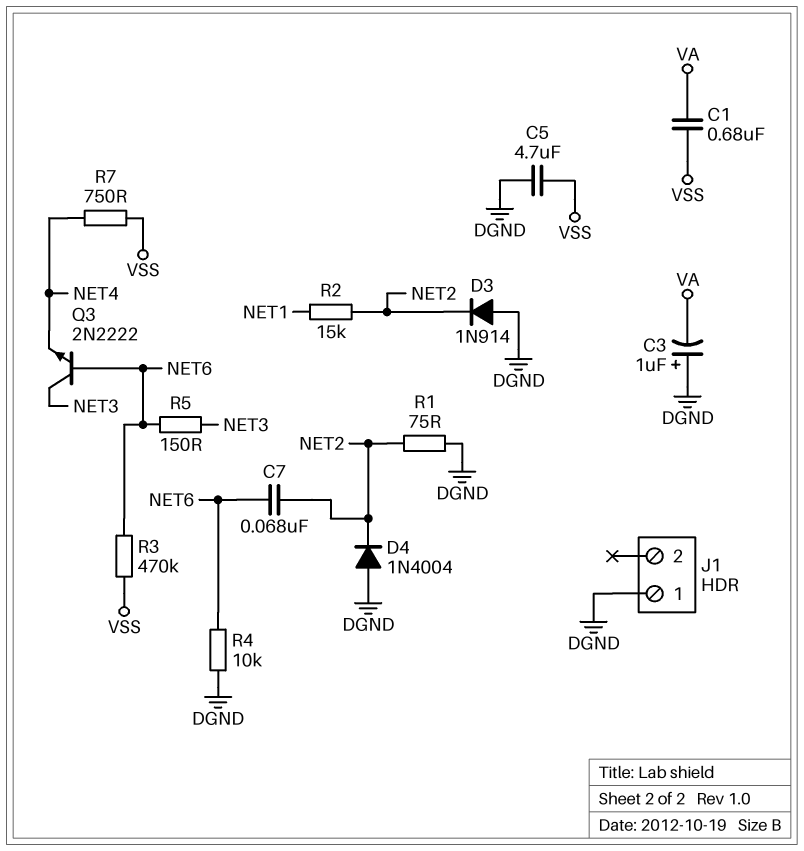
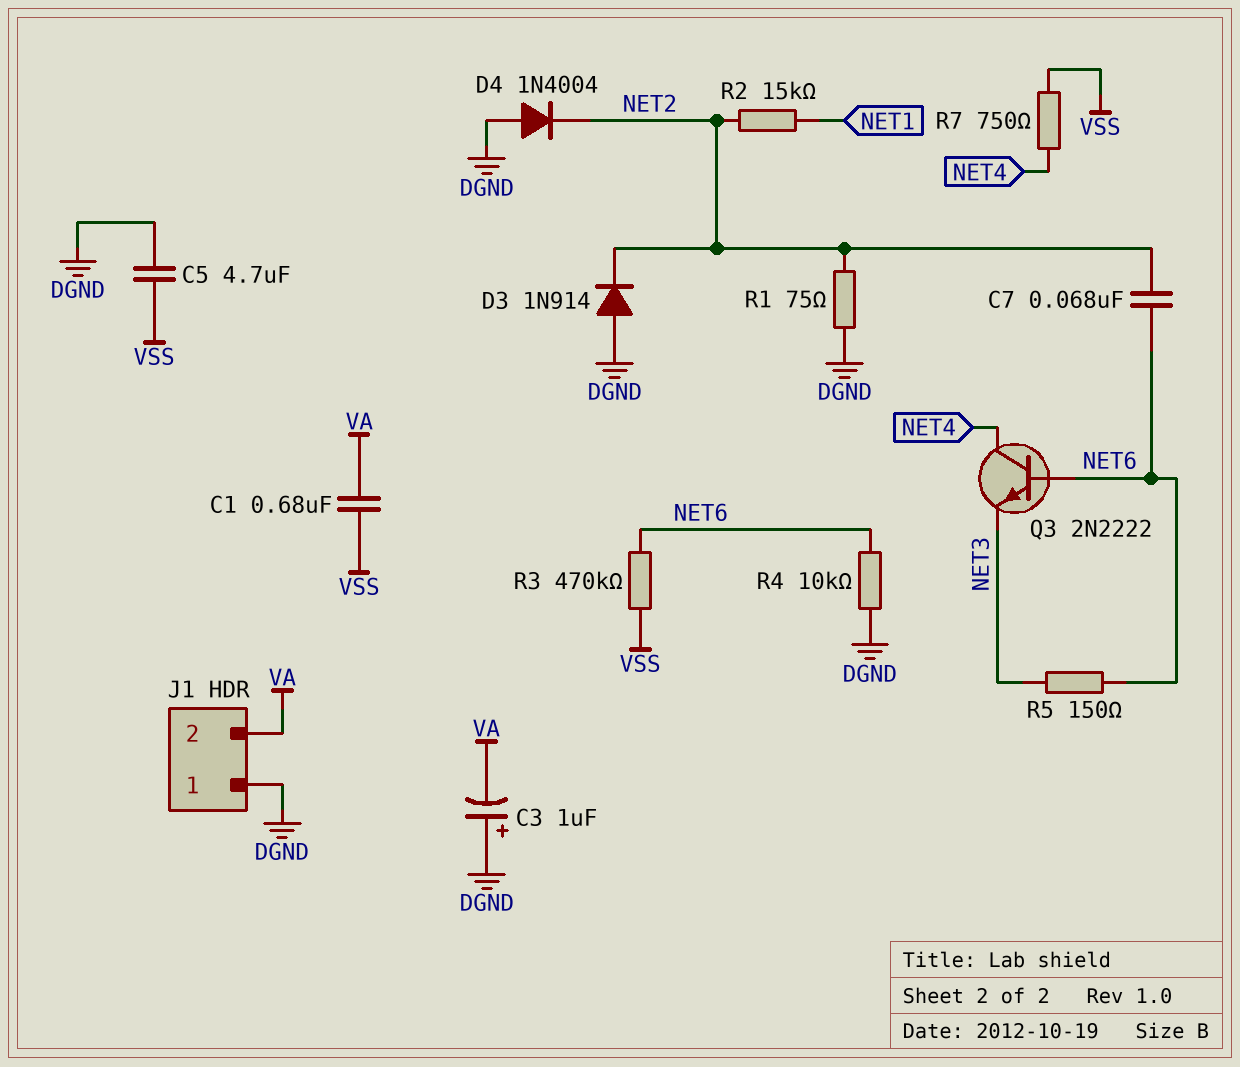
J1 pin 2: none -> VA
Q3: NPN 2N2222 (B NET6, C NET3, E NET4) -> NPN 2N2222 (B NET6, C NET4, E NET3)

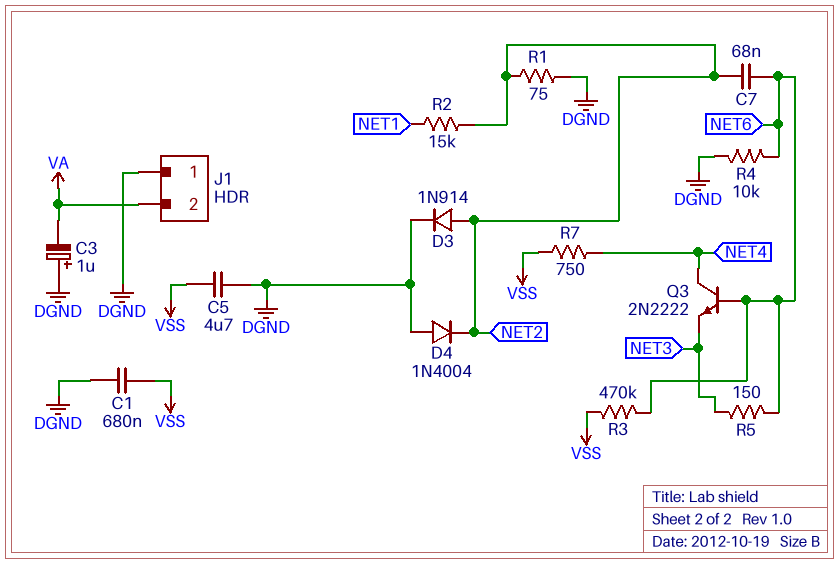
C1: 680nF (VA, VSS) -> 680nF (DGND, VSS)
D3: diode 1N914 (A DGND, K NET2) -> diode 1N914 (A NET2, K DGND)

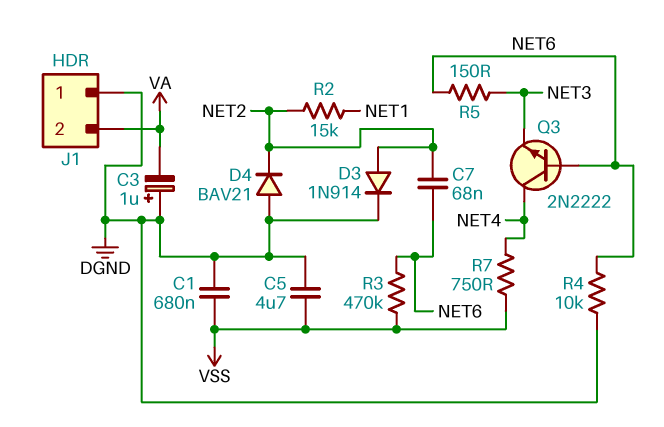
D4: diode 1N4004 (A DGND, K NET2) -> diode BAV21 (A DGND, K NET2)
R1: 75 (DGND, NET2) -> none

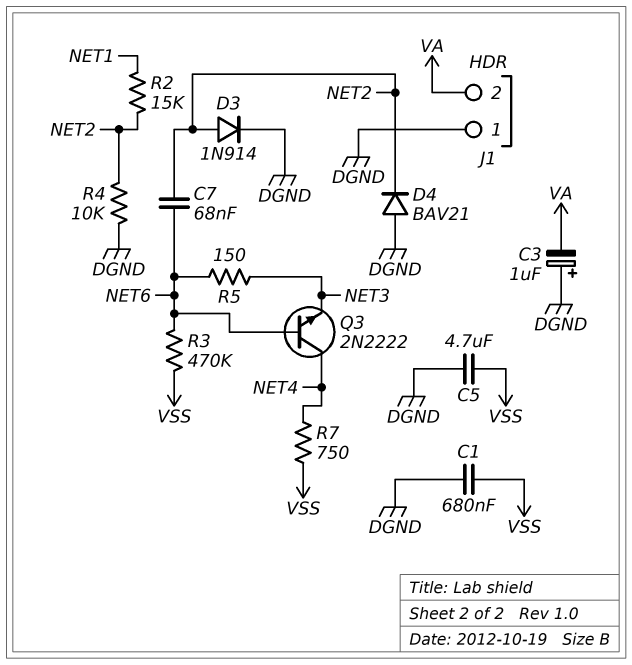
R4: 10k (DGND, NET6) -> 10k (DGND, NET2)

